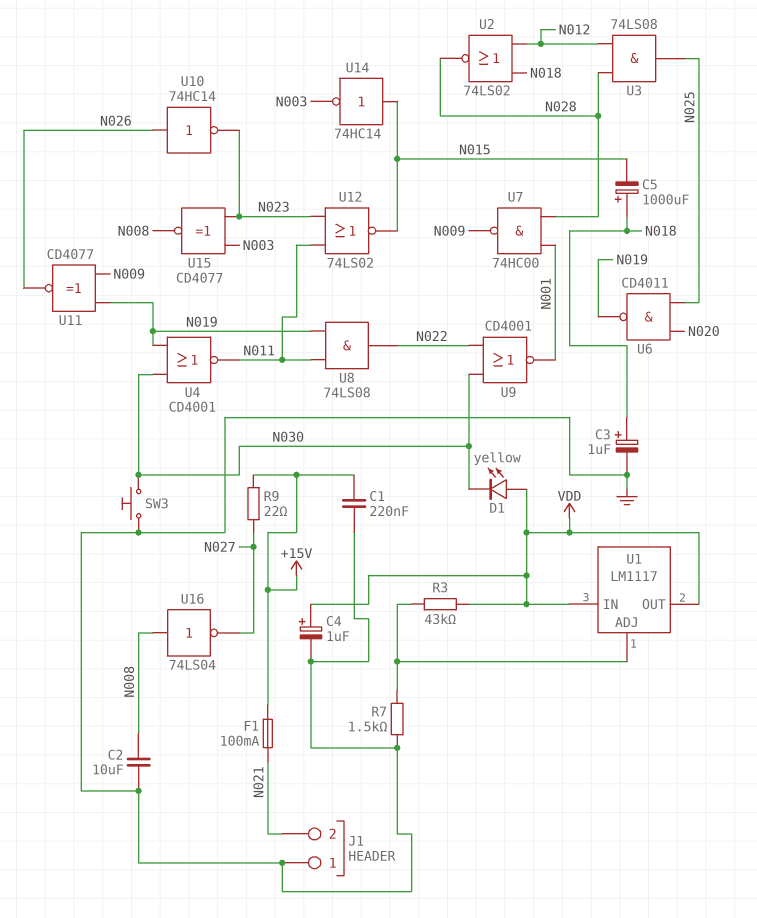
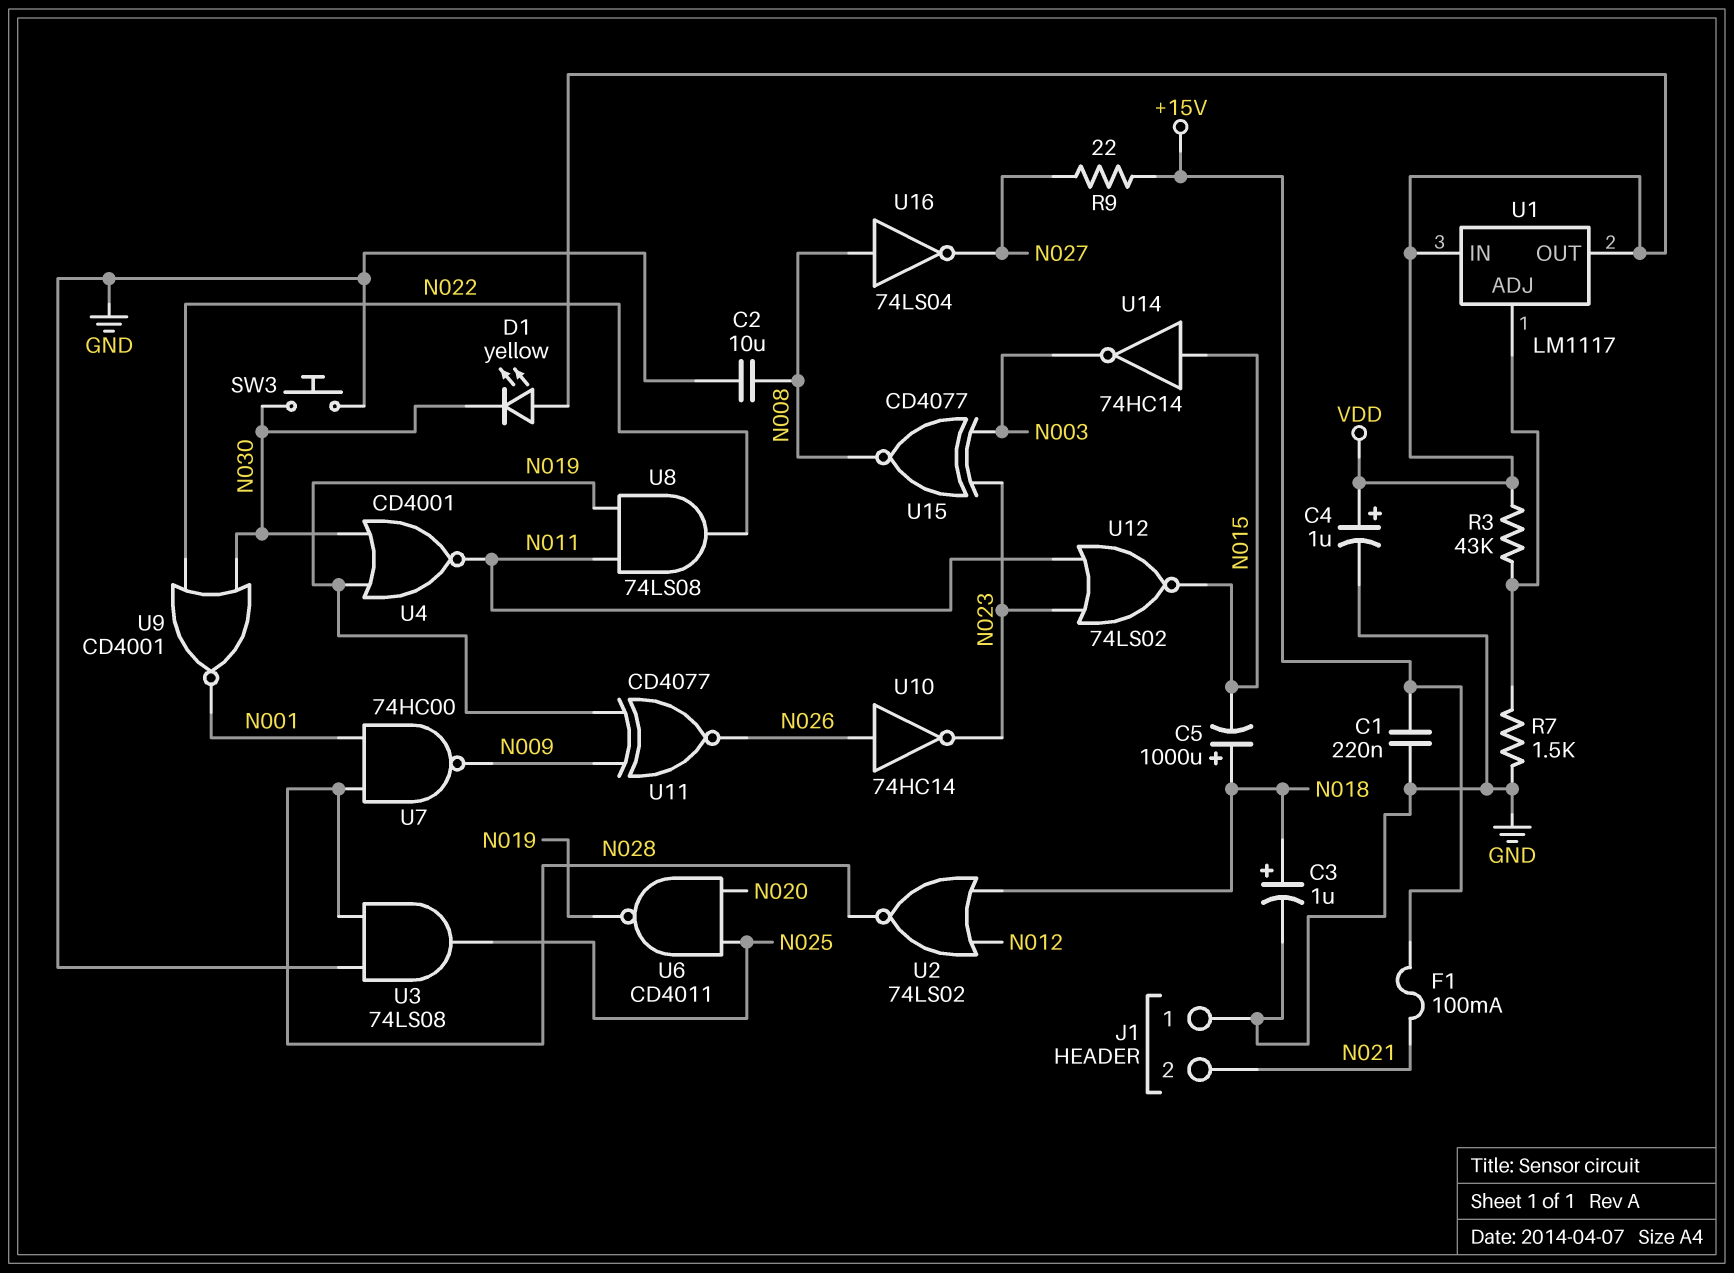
U3: AND 74LS08 (in N012, in N028, out N025) -> AND 74LS08 (in GND, in N028, out N025)

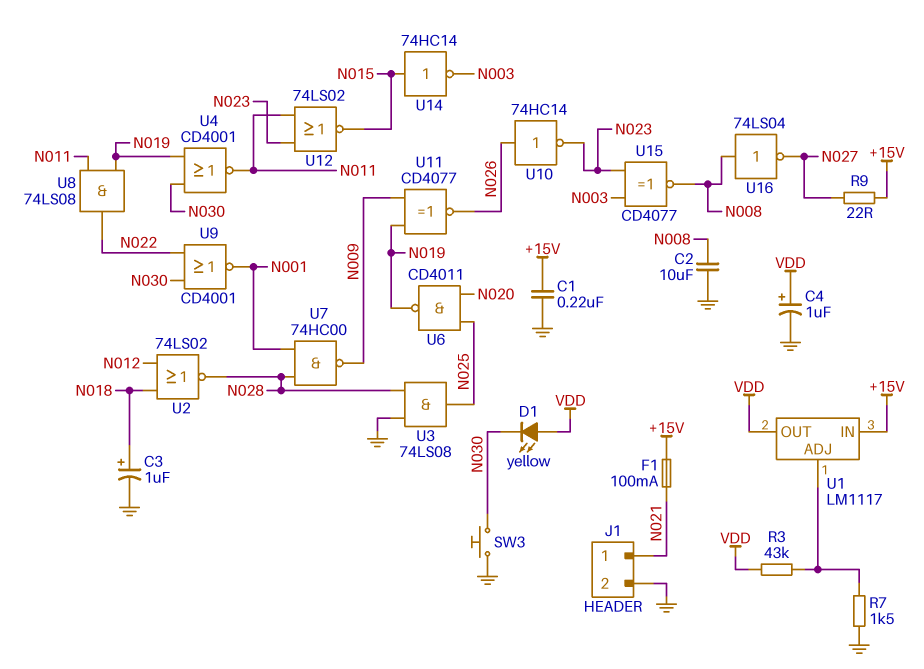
C5: 1000uF (plus N018, minus N015) -> none
J1 pin 1: GND -> N021
J1 pin 2: N021 -> GND
U1 pin IN: VDD -> +15V

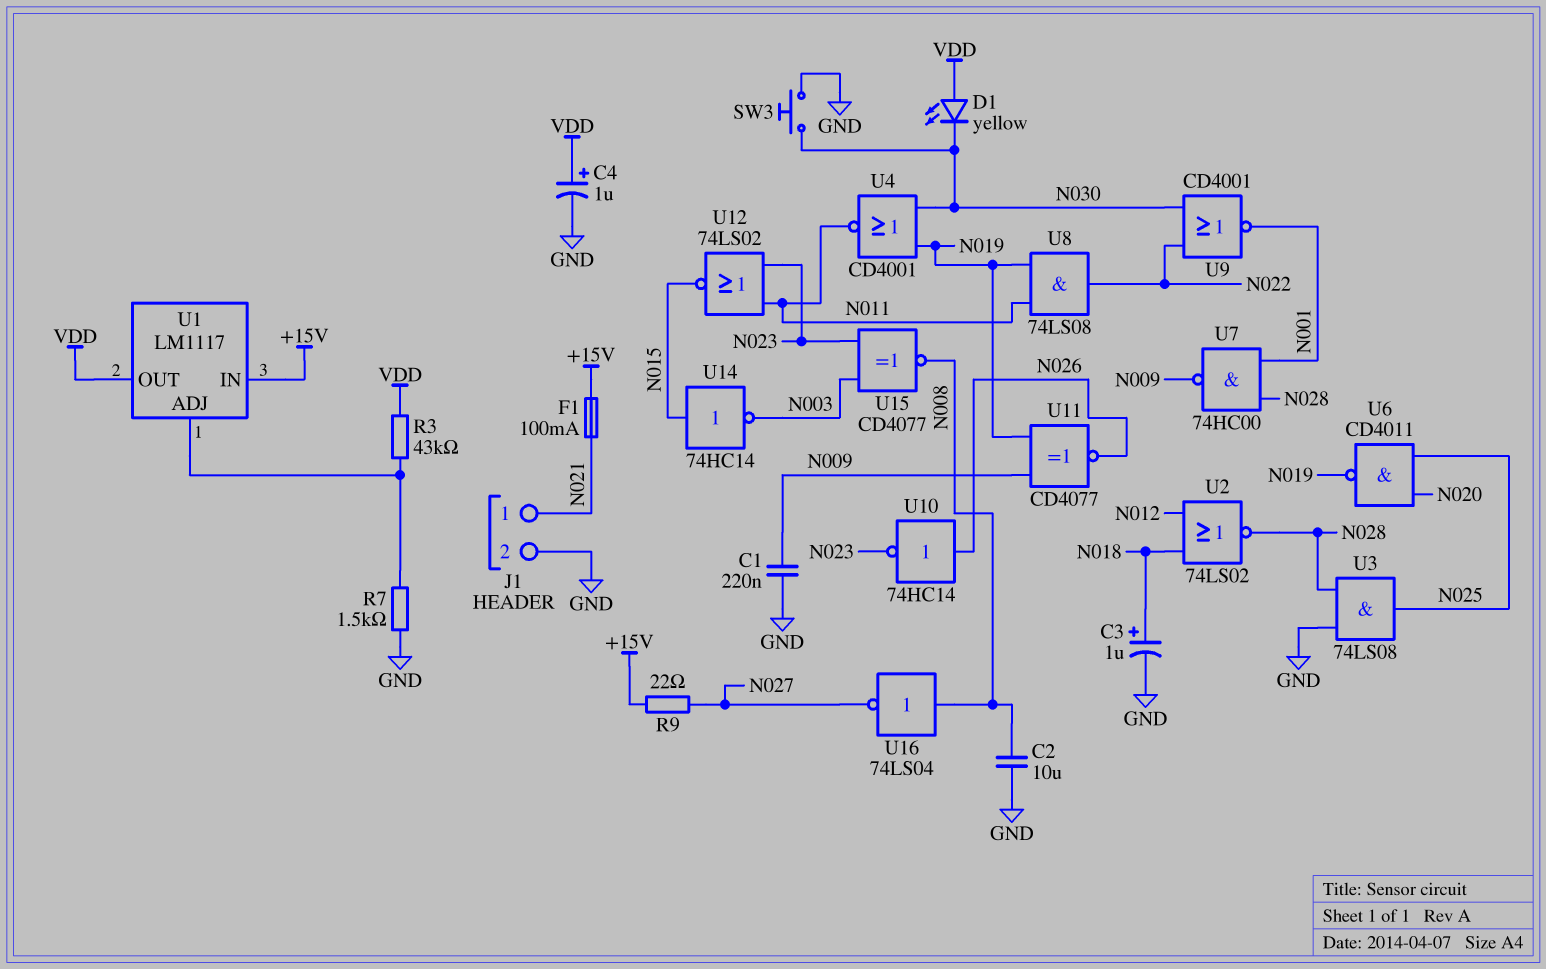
C1: 220nF (+15V, GND) -> 220nF (GND, N009)

